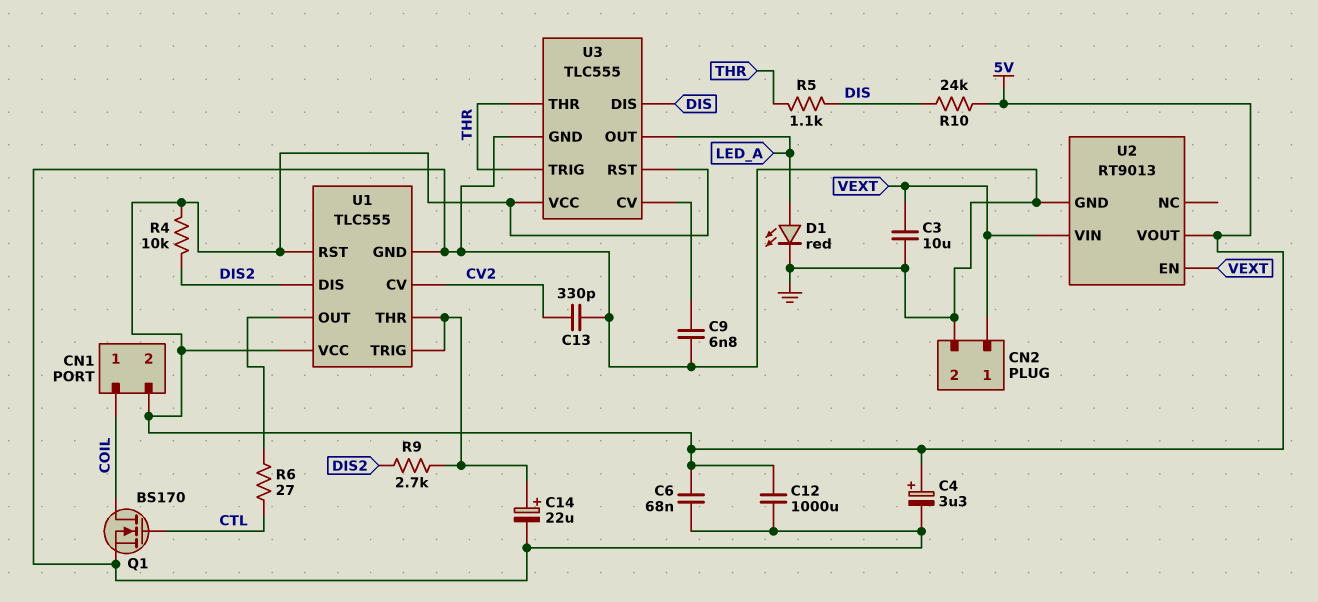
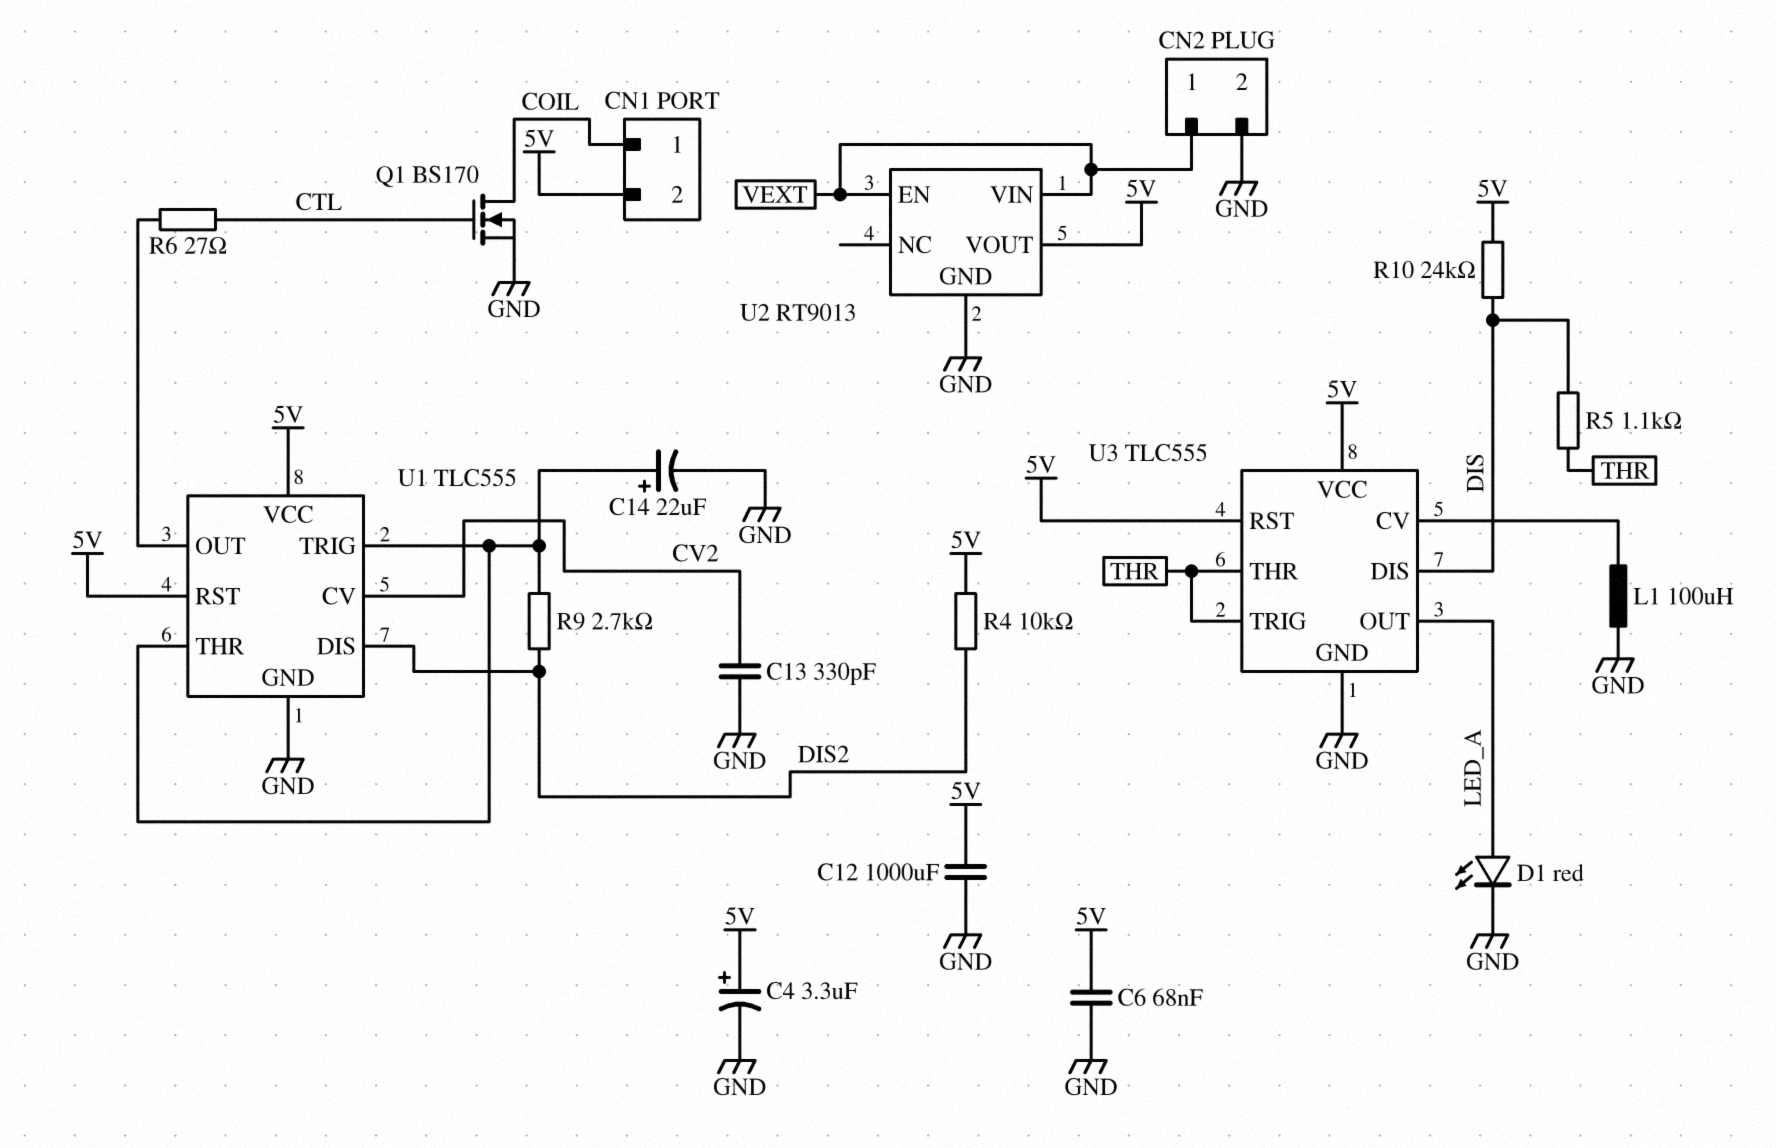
C3: 10uF (GND, VEXT) -> none
C9: 6.8nF (GND, U3/CV) -> none
L1: none -> 100uH (GND, U3/CV)

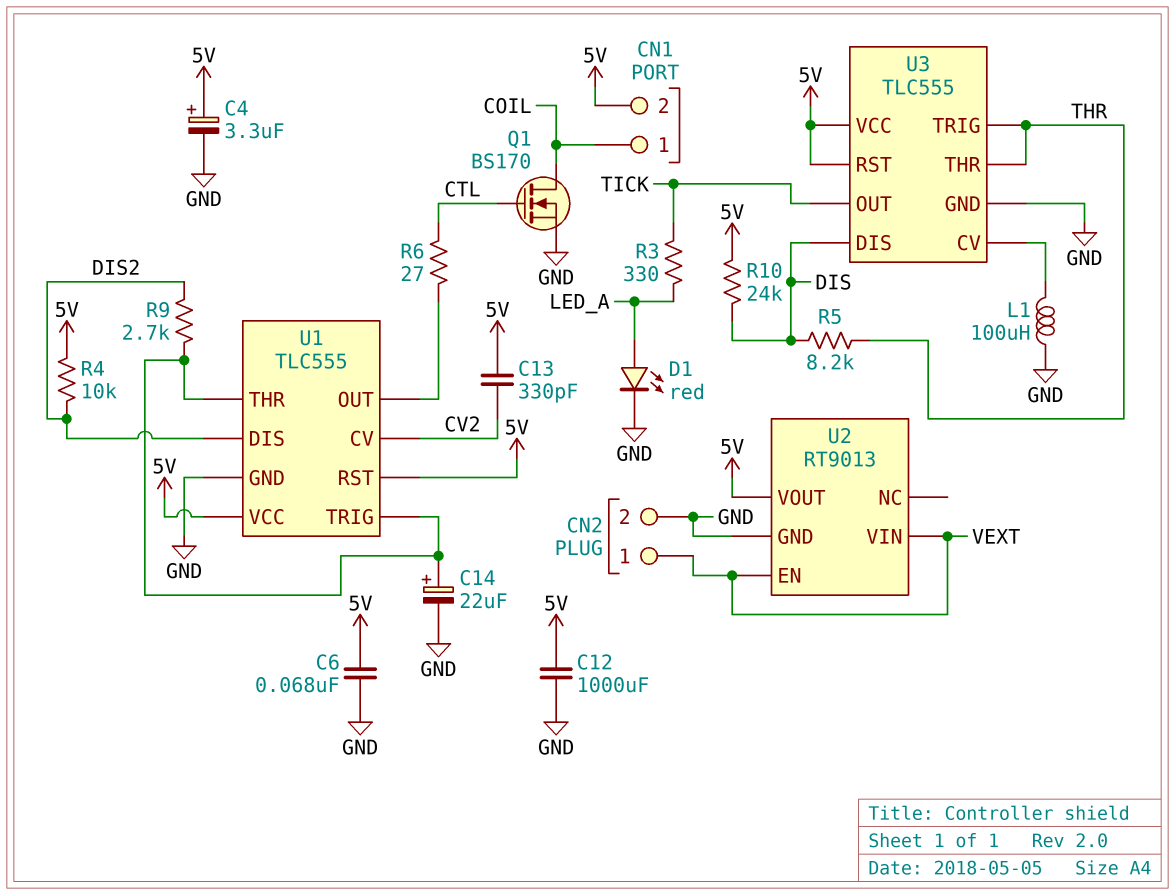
C13: 330pF (CV2, GND) -> 330pF (5V, CV2)
R3: none -> 330 (LED_A, TICK)
R5: 1.1k (DIS, THR) -> 8.2k (DIS, THR)
U3 pin OUT: LED_A -> TICK

